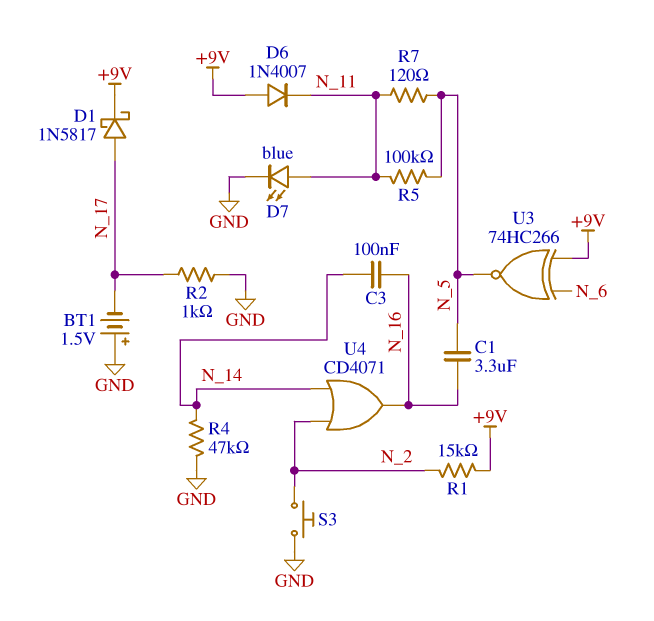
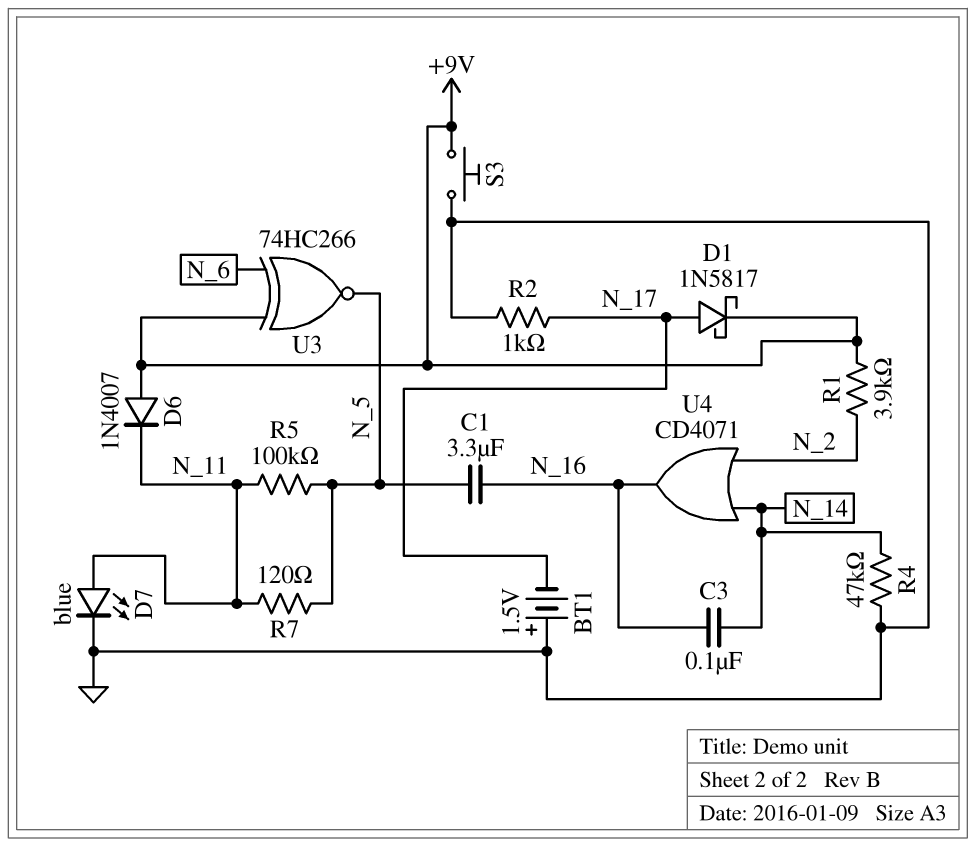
R1: 15k (+9V, N_2) -> 3.9k (+9V, N_2)
S3: button (GND, N_2) -> button (+9V, GND)

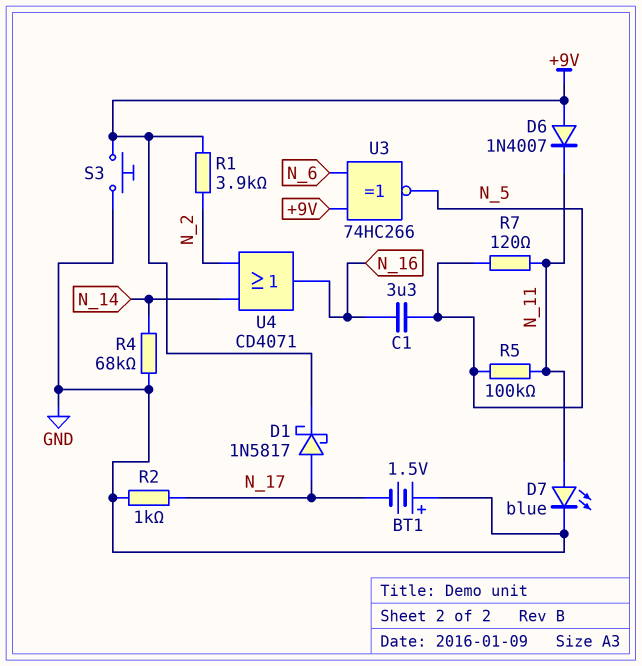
C3: 100nF (N_14, N_16) -> none
R4: 47k (GND, N_14) -> 68k (GND, N_14)

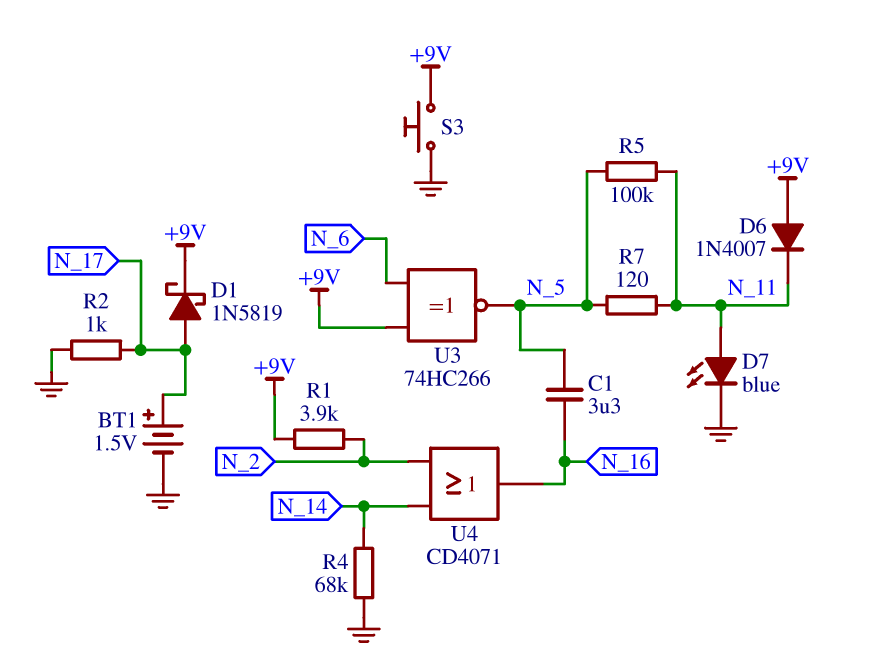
BT1: 1.5V (plus GND, minus N_17) -> 1.5V (plus N_17, minus GND)
D1: schottky 1N5817 (A N_17, K +9V) -> schottky 1N5819 (A N_17, K +9V)

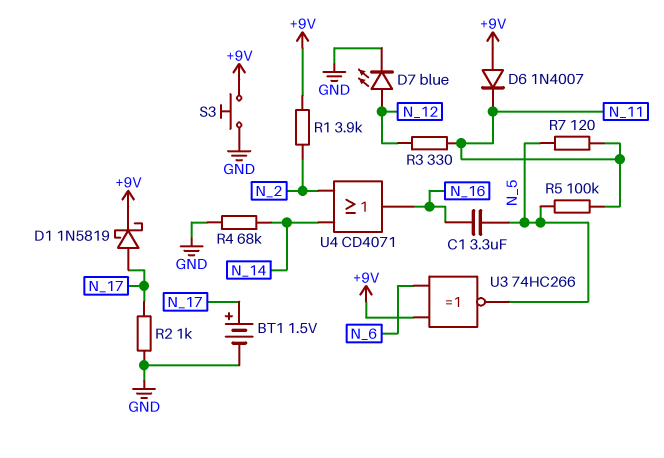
D7: LED blue (A N_11, K GND) -> LED blue (A N_12, K GND)
R3: none -> 330 (N_11, N_12)

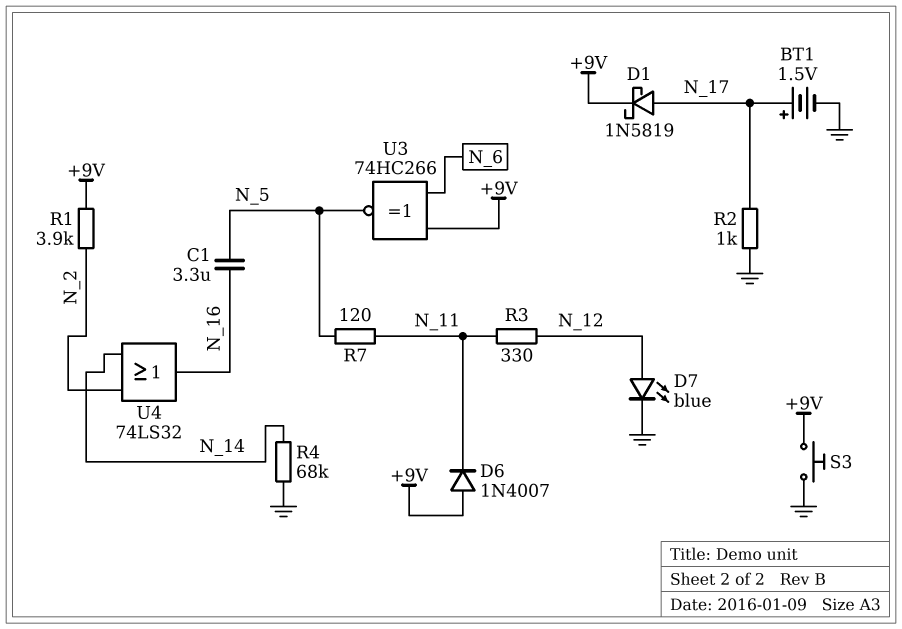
R5: 100k (N_5, N_11) -> none
U4: OR CD4071 (in N_2, in N_14, out N_16) -> OR 74LS32 (in N_2, in N_14, out N_16)

